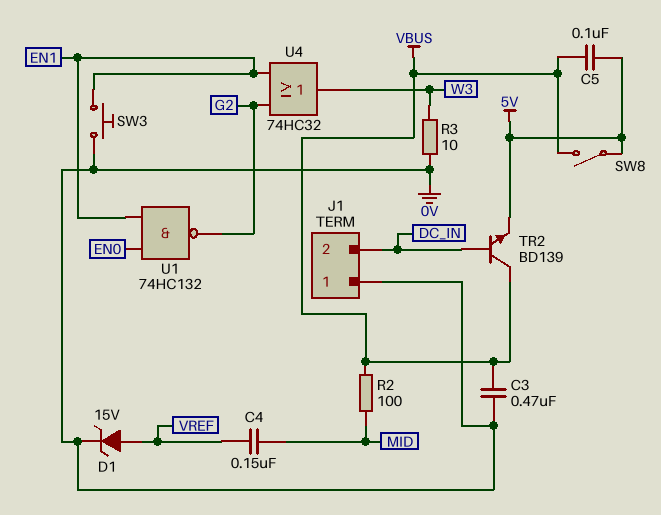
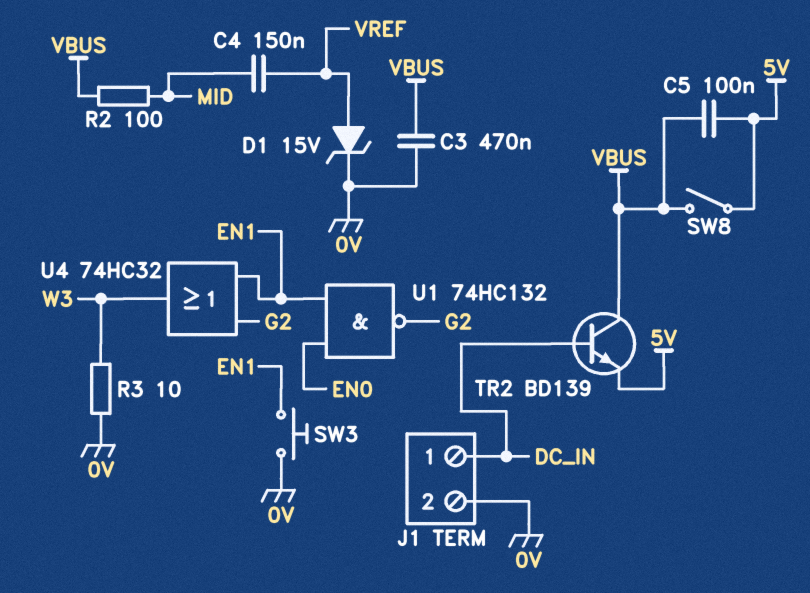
J1 pin 1: 0V -> DC_IN
J1 pin 2: DC_IN -> 0V

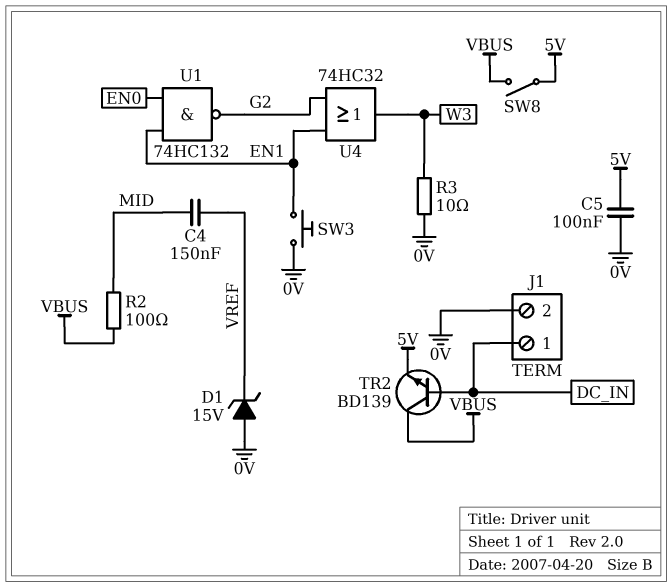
C3: 470nF (0V, VBUS) -> none
C5: 100nF (5V, VBUS) -> 100nF (0V, 5V)
D1: zener 15V (A VREF, K 0V) -> zener 15V (A 0V, K VREF)

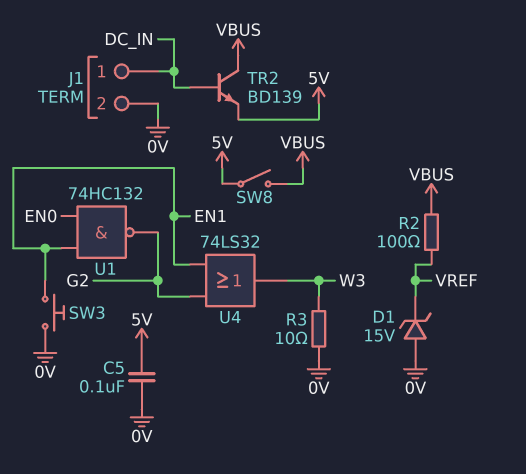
C4: 150nF (MID, VREF) -> none
R2: 100 (MID, VBUS) -> 100 (VBUS, VREF)
U4: OR 74HC32 (in EN1, in G2, out W3) -> OR 74LS32 (in EN1, in G2, out W3)

